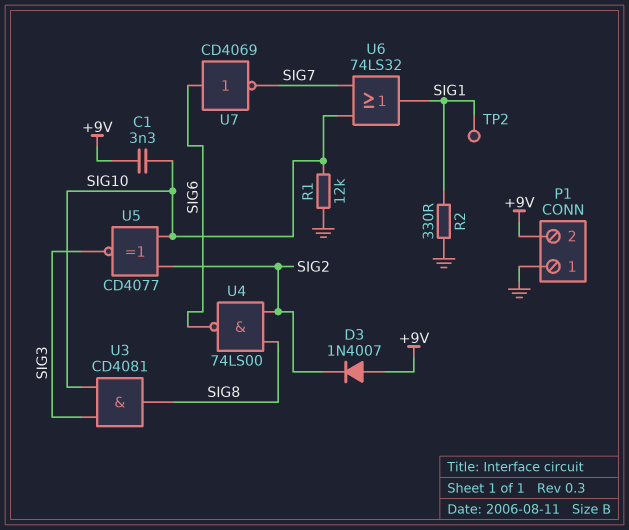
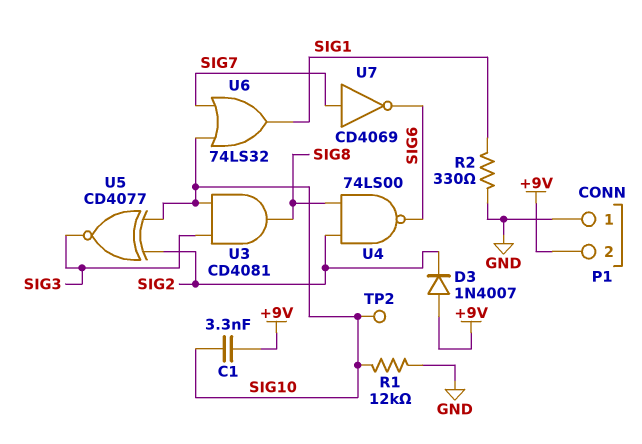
TP2: test point (SIG1) -> test point (SIG10)
U7: NOT CD4069 (in SIG6, out SIG7) -> NOT CD4069 (in SIG7, out SIG6)

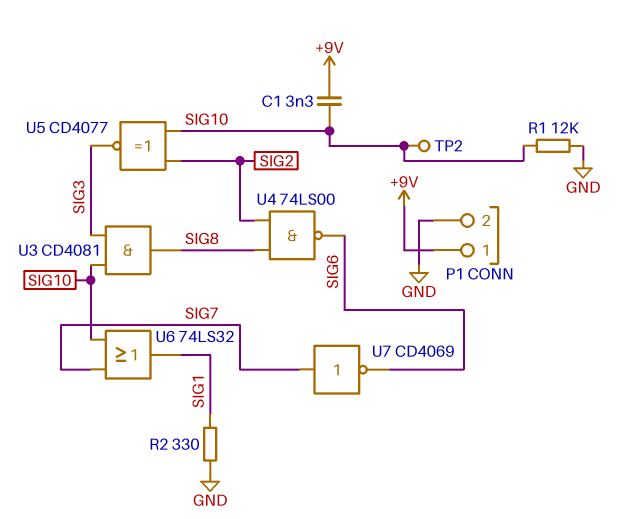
D3: diode 1N4007 (A +9V, K SIG2) -> none
P1 pin 1: GND -> +9V
P1 pin 2: +9V -> GND

